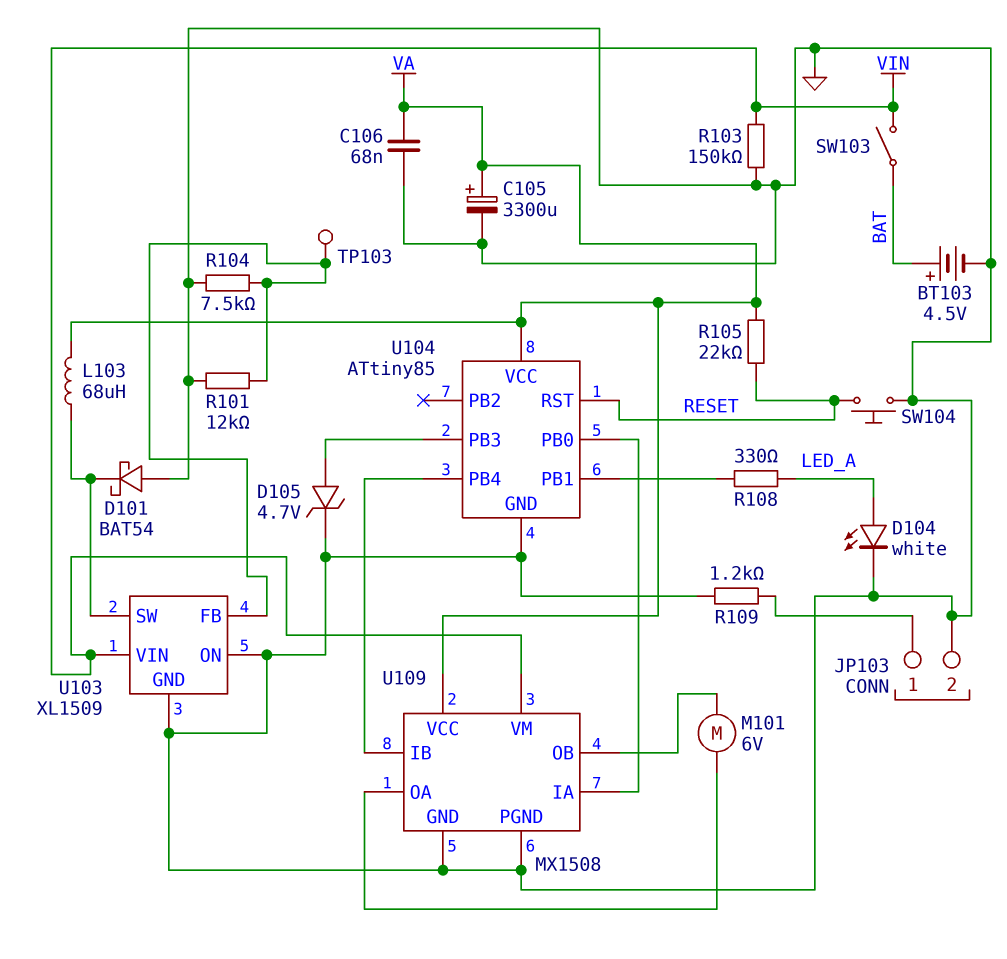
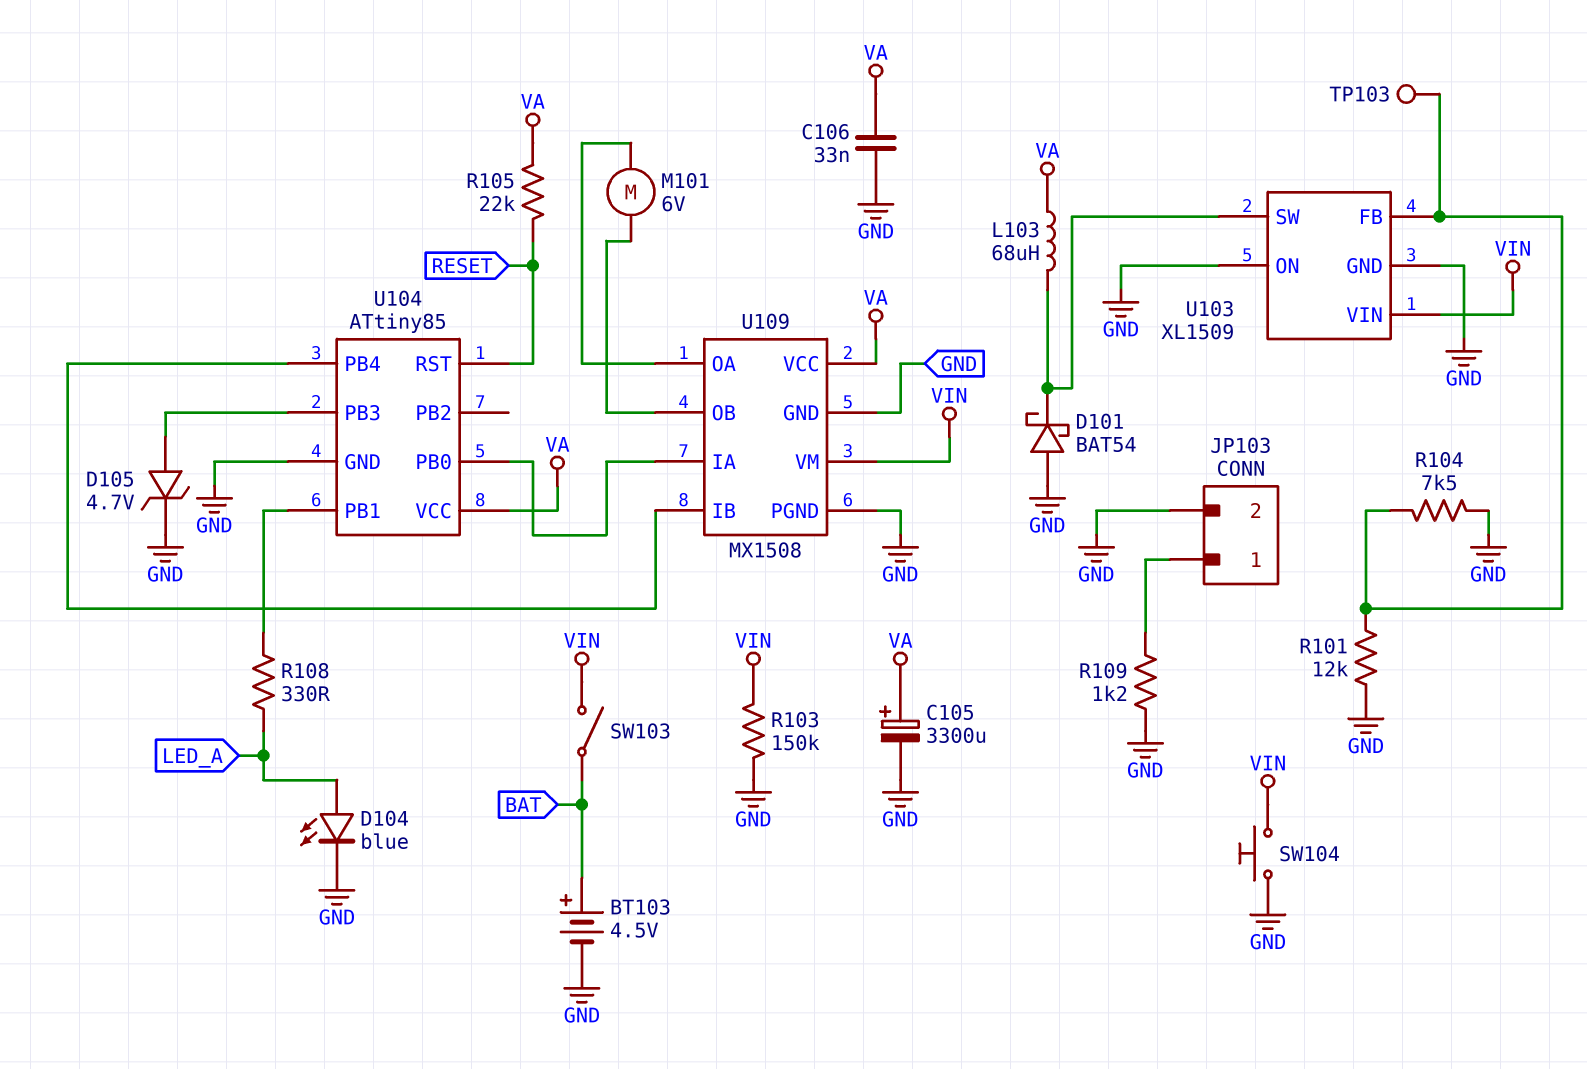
C106: 68nF (GND, VA) -> 33nF (GND, VA)
D104: LED white (A LED_A, K GND) -> LED blue (A LED_A, K GND)
SW104: button (GND, RESET) -> button (GND, VIN)

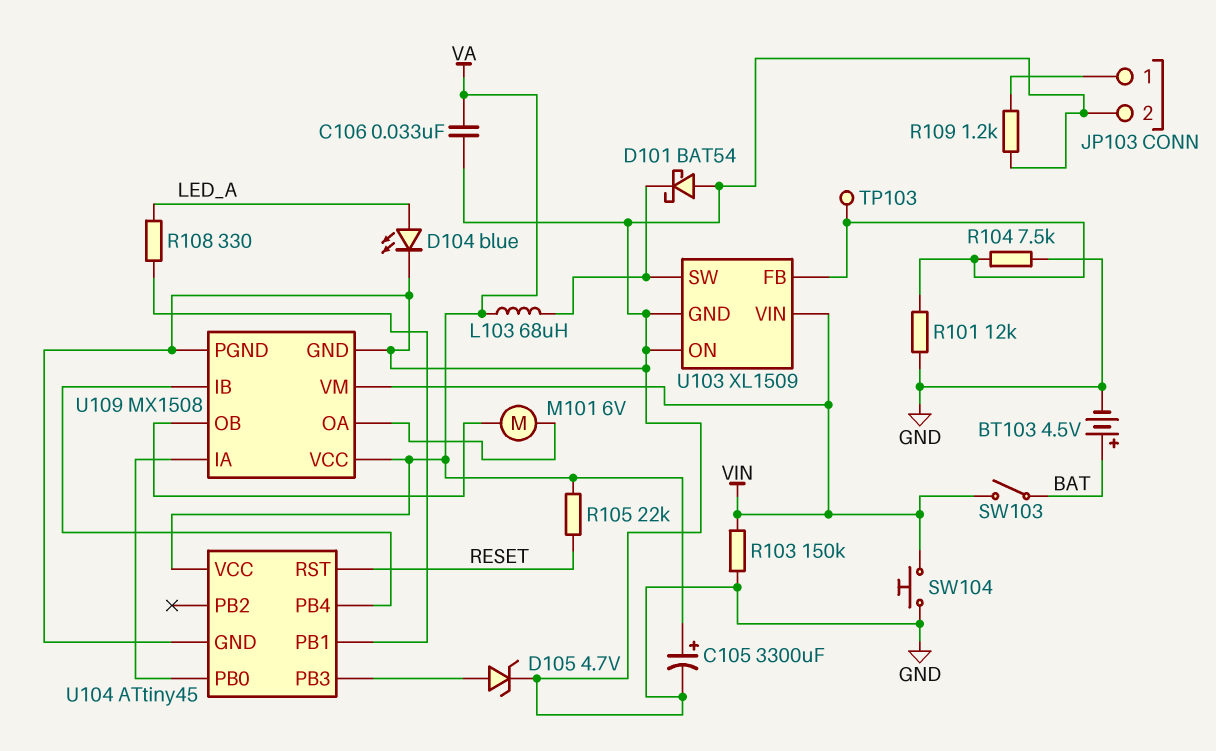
U104: ATtiny85 -> ATtiny45

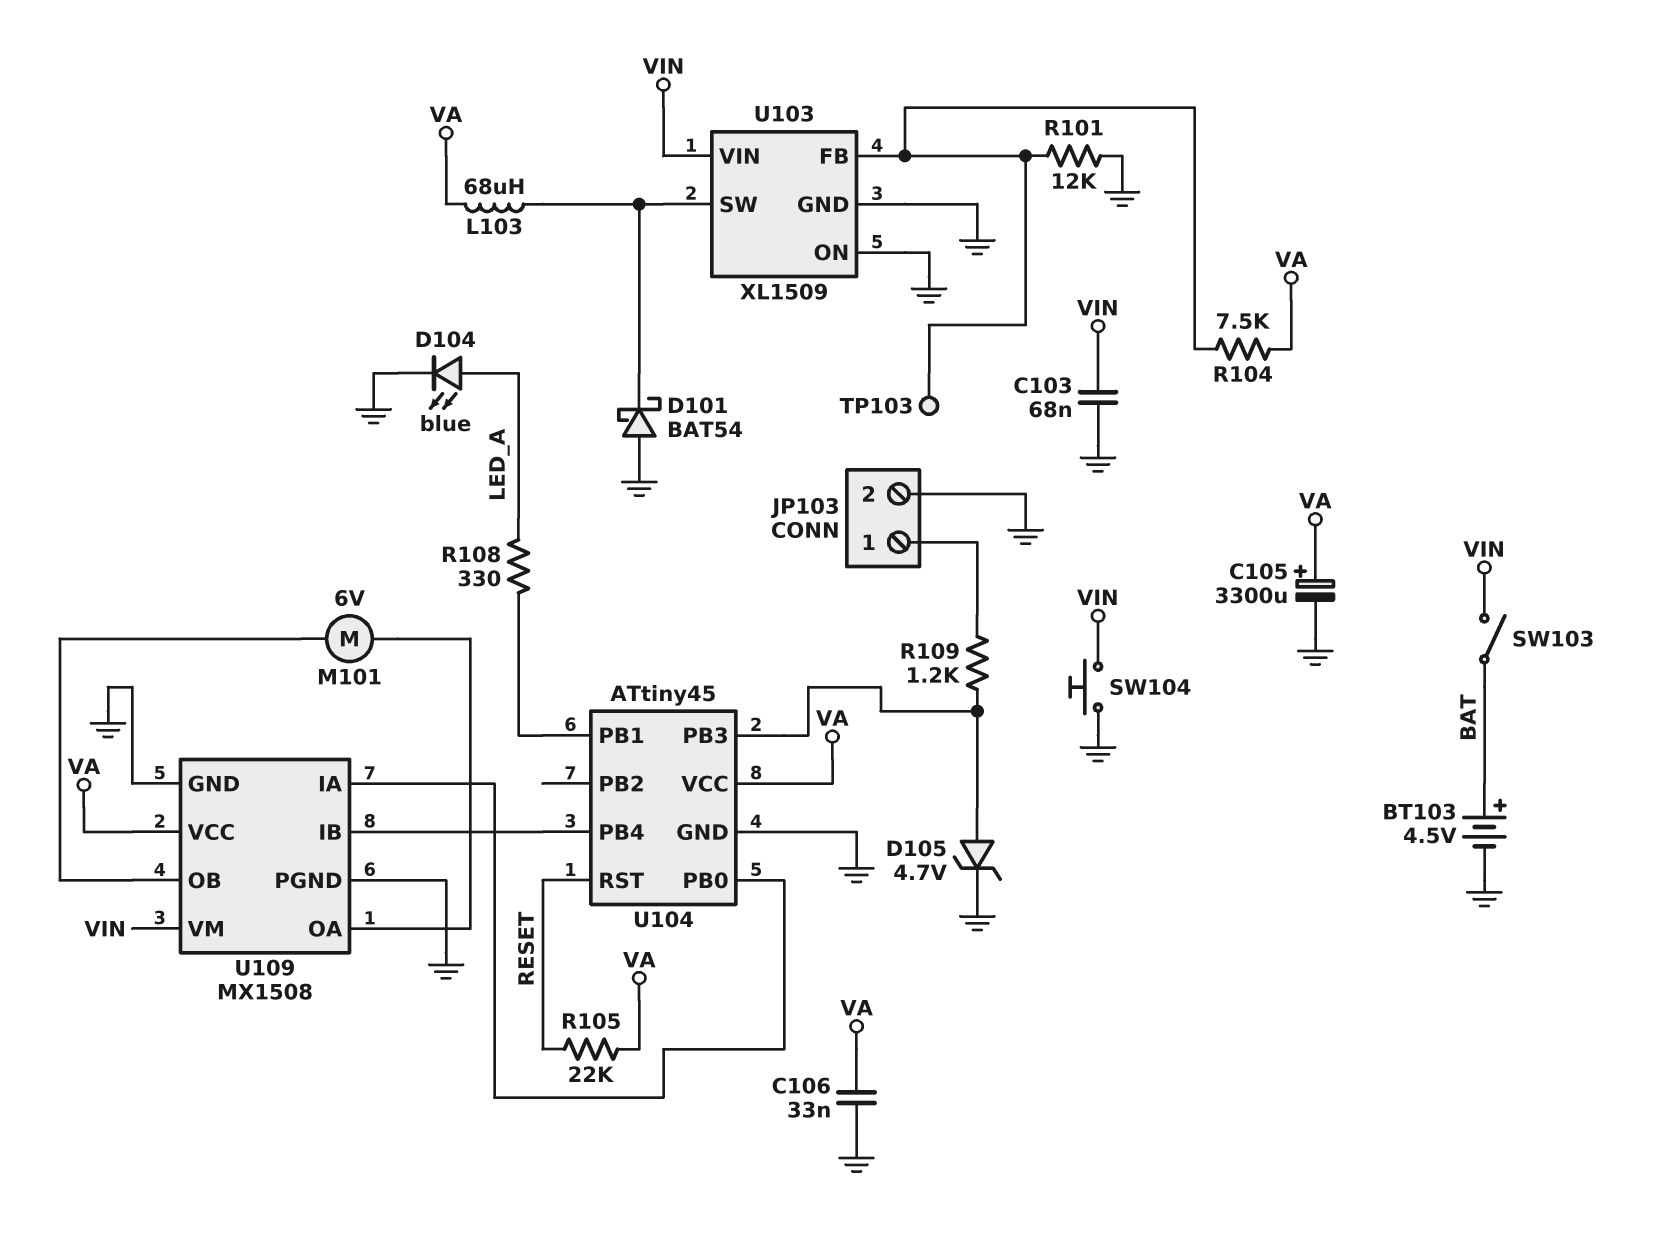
C103: none -> 68nF (GND, VIN)
R103: 150k (GND, VIN) -> none
R104: 7.5k (GND, U103/FB) -> 7.5k (U103/FB, VA)
R109: 1.2k (GND, JP103/1) -> 1.2k (JP103/1, U104/PB3)

